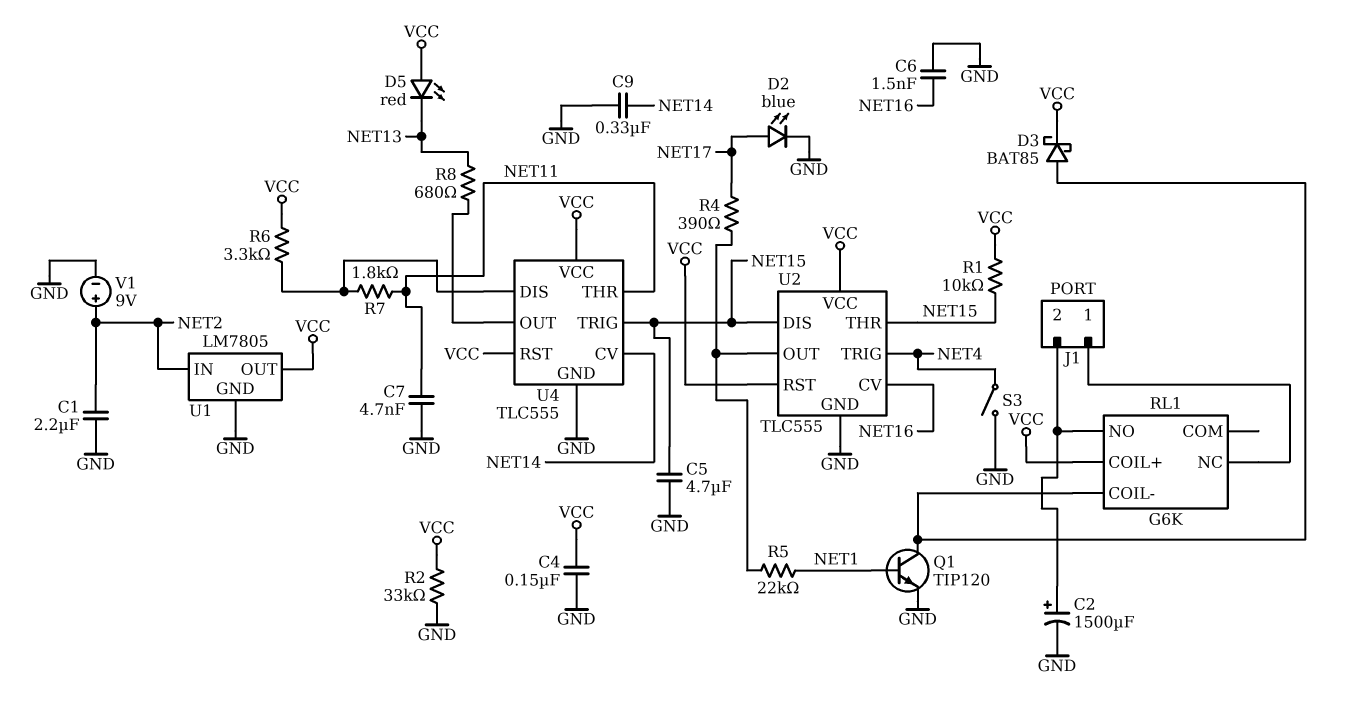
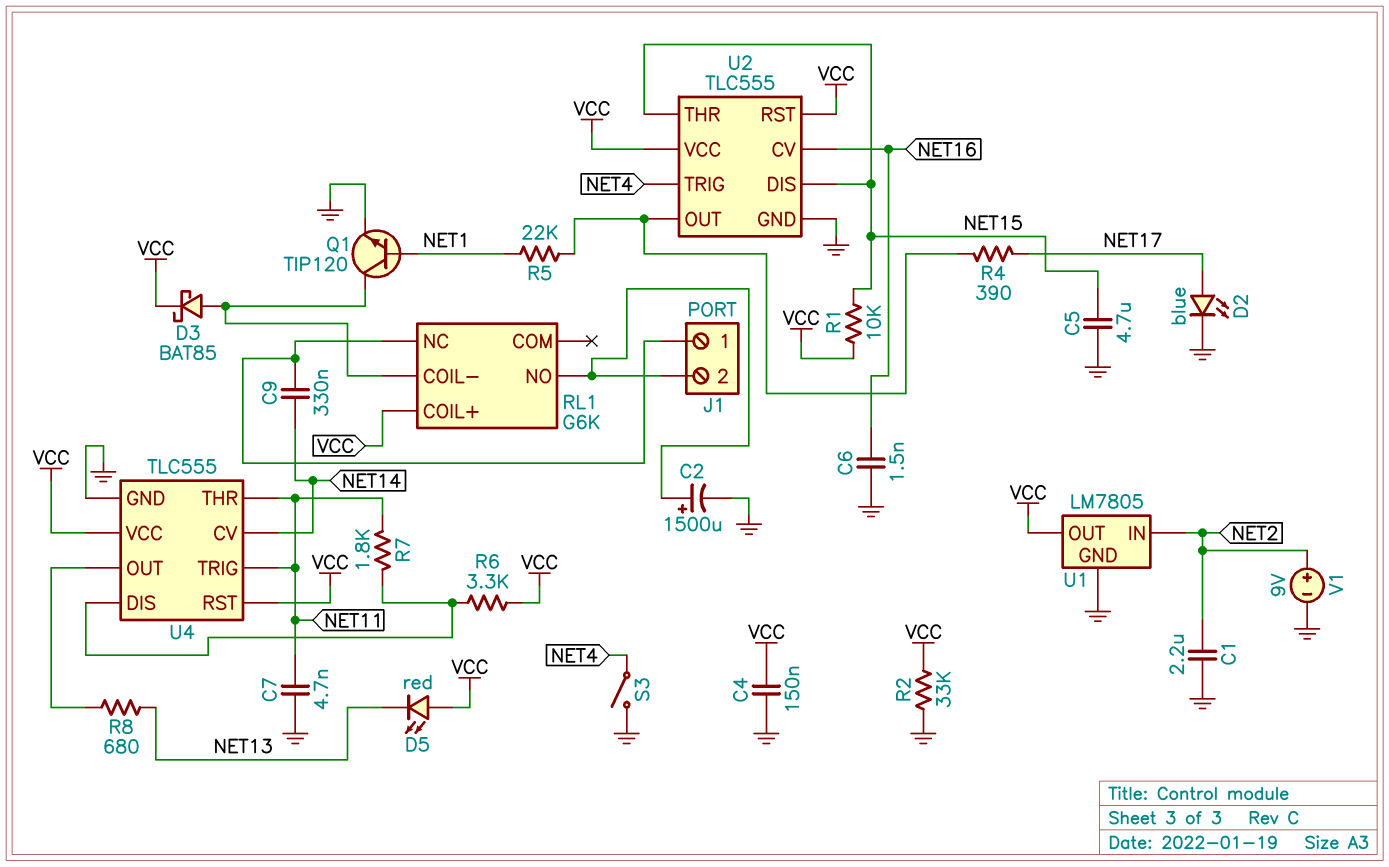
C9: 330nF (GND, NET14) -> 330nF (J1/1, NET14)
U4 pin TRIG: NET15 -> NET11

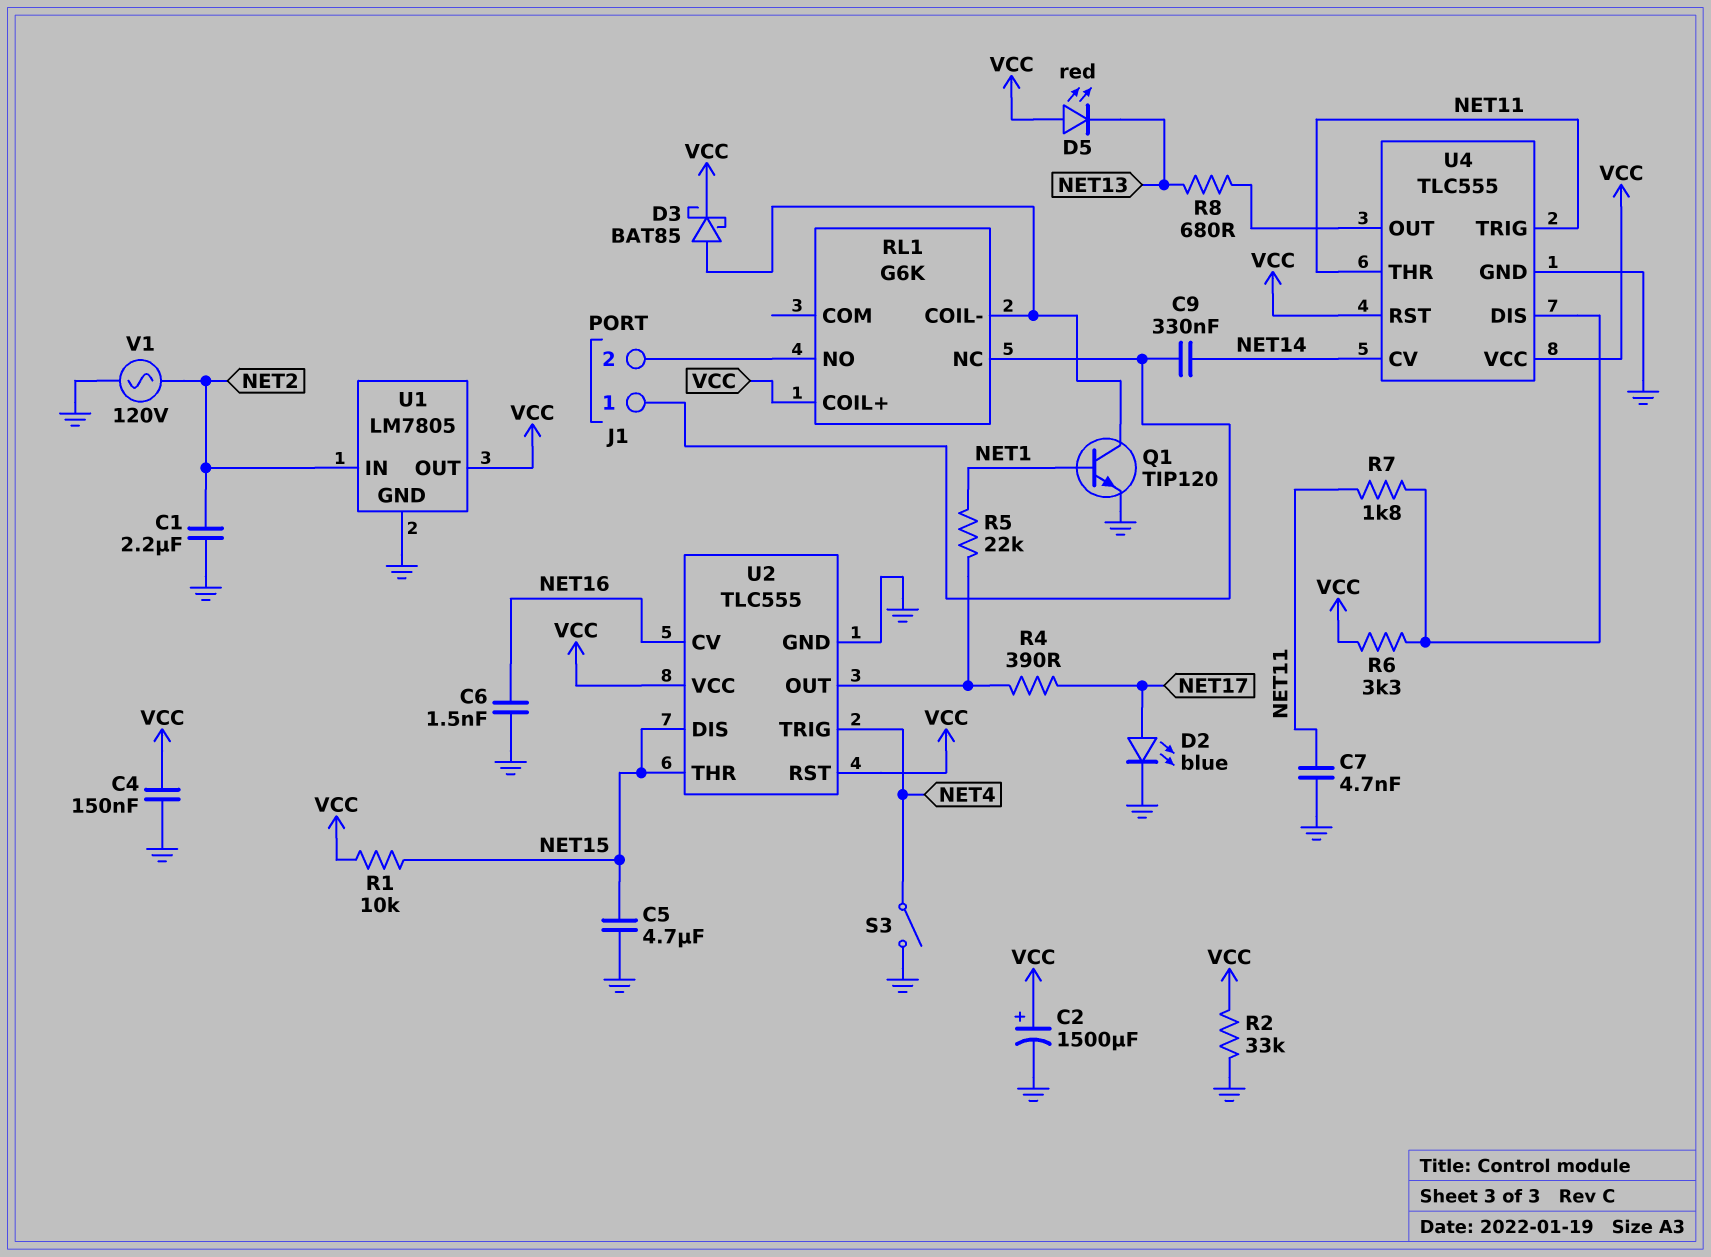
C2: 1500uF (plus J1/2, minus GND) -> 1500uF (plus VCC, minus GND)
V1: 9V (plus NET2, minus GND) -> AC 120V (GND, NET2)

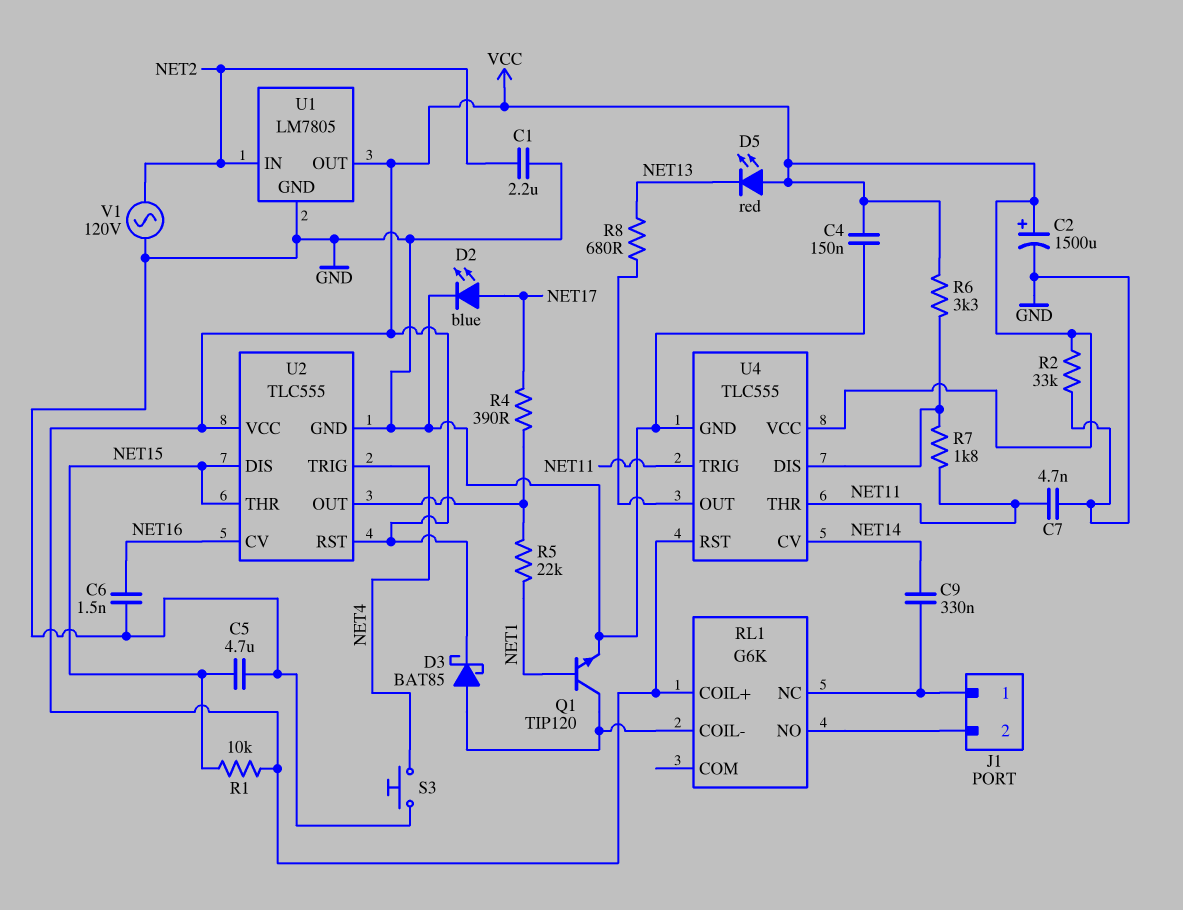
S3: switch (GND, NET4) -> button (GND, NET4)

